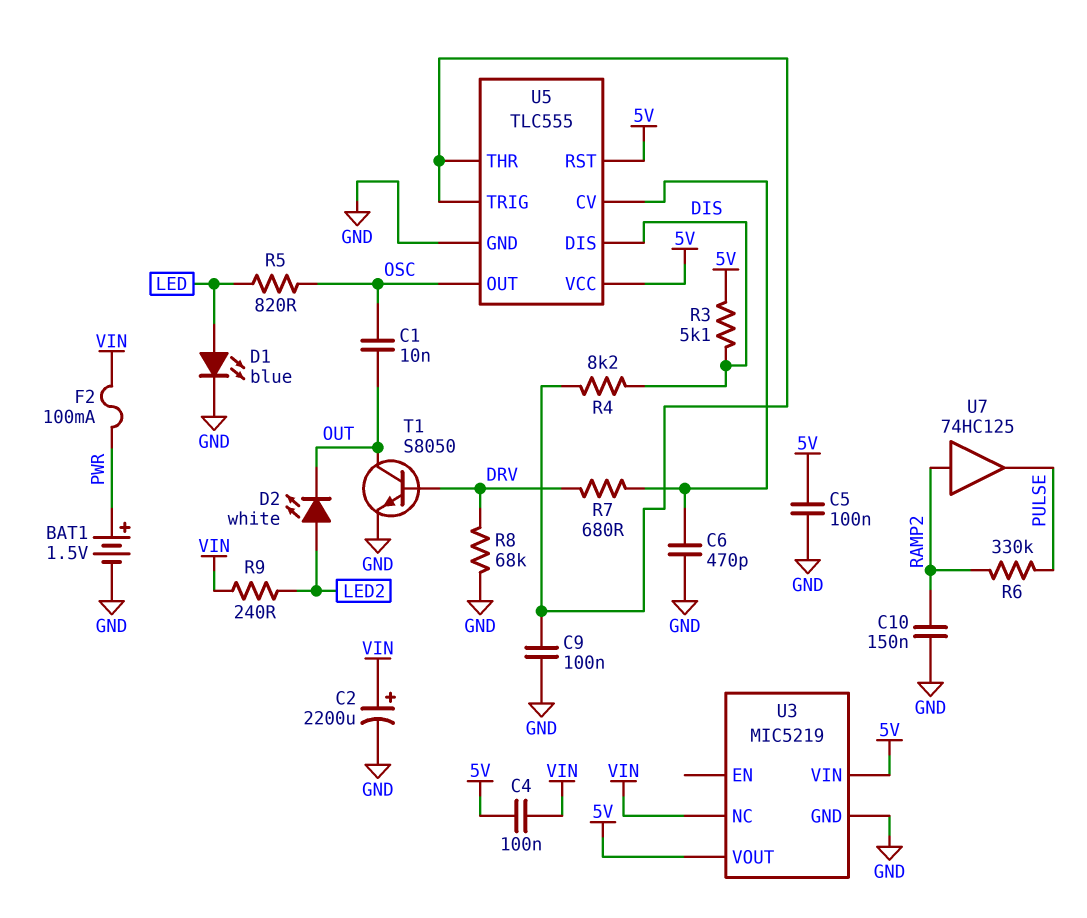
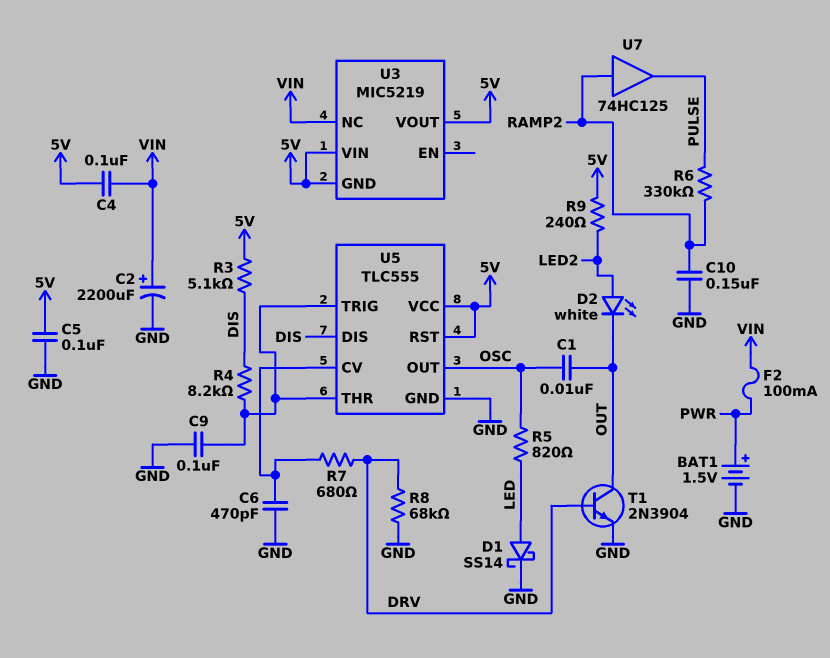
D1: LED blue (A LED, K GND) -> schottky SS14 (A LED, K GND)
R9: 240 (LED2, VIN) -> 240 (5V, LED2)
T1: NPN S8050 (B DRV, C OUT, E GND) -> NPN 2N3904 (B DRV, C OUT, E GND)
U3 pin GND: GND -> 5V

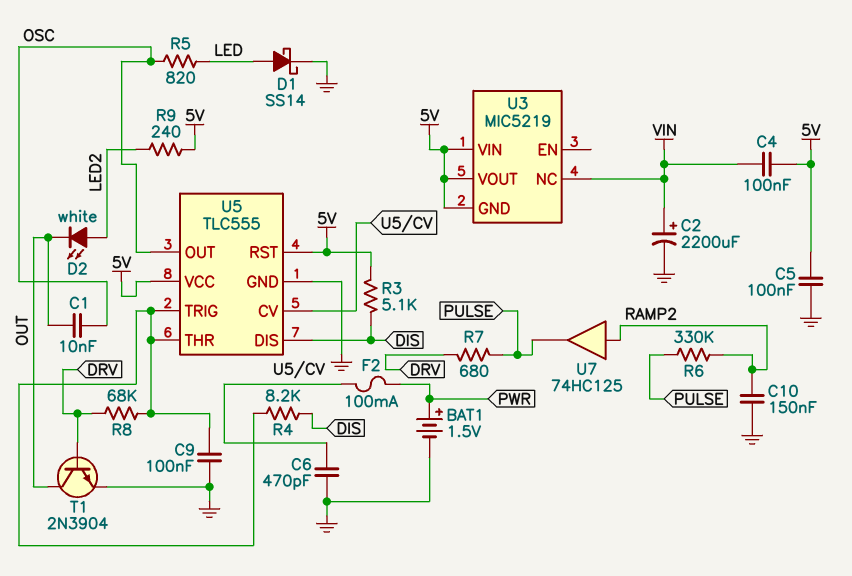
F2: 100mA (PWR, VIN) -> 100mA (PWR, U5/CV)
R7: 680 (DRV, U5/CV) -> 680 (DRV, PULSE)
R8: 68k (DRV, GND) -> 68k (DRV, U5/THR)

